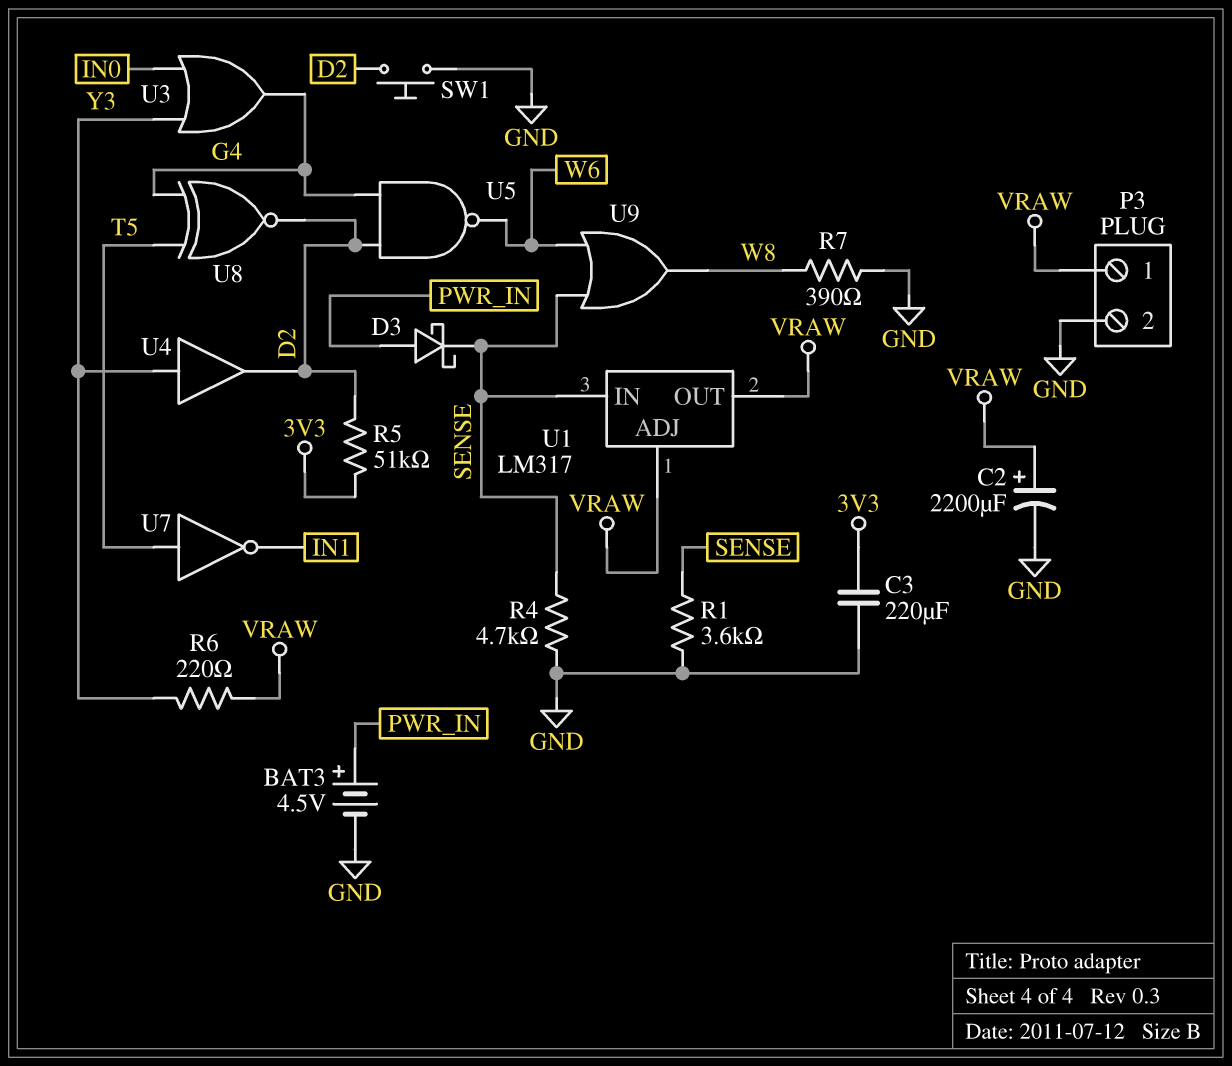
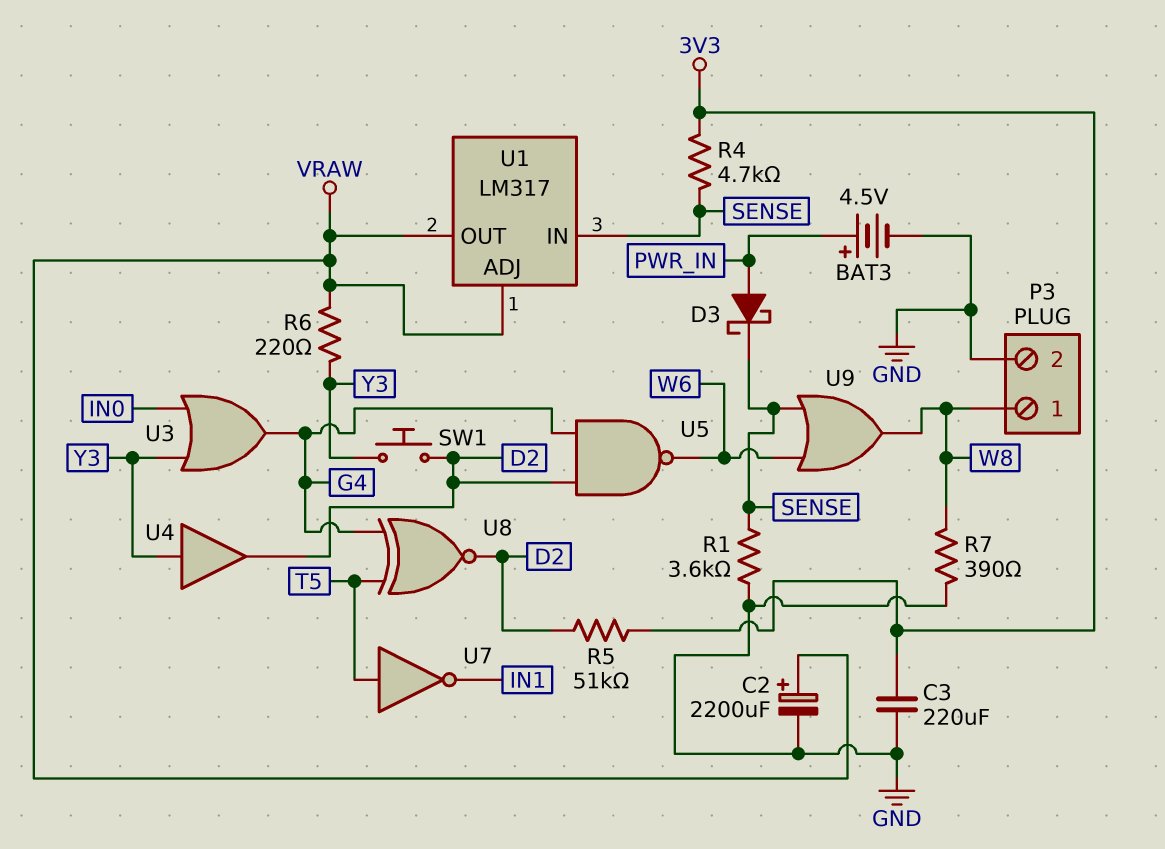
P3 pin 1: VRAW -> W8
R4: 4.7k (GND, SENSE) -> 4.7k (3V3, SENSE)
SW1: button (D2, GND) -> button (D2, Y3)

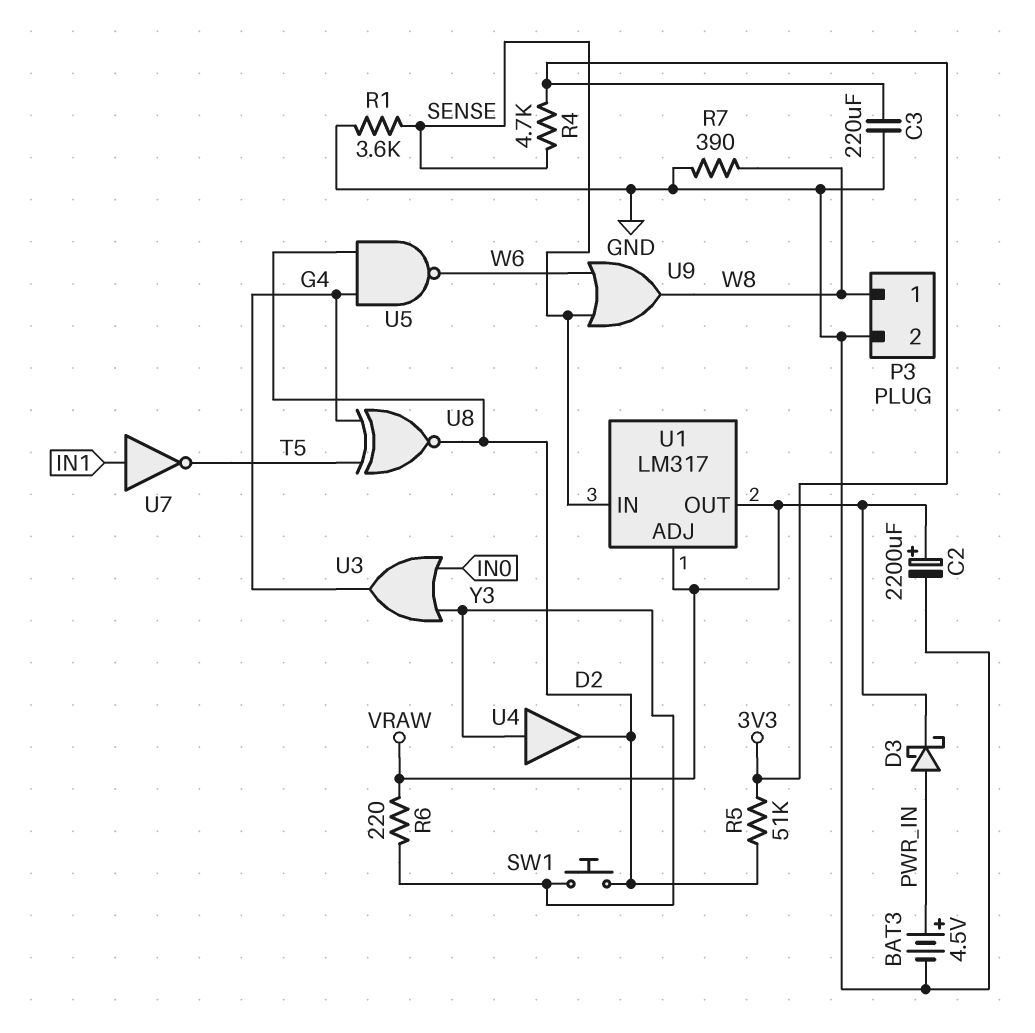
D3: schottky (A PWR_IN, K SENSE) -> schottky (A PWR_IN, K VRAW)
U7: NOT (in T5, out IN1) -> NOT (in IN1, out T5)

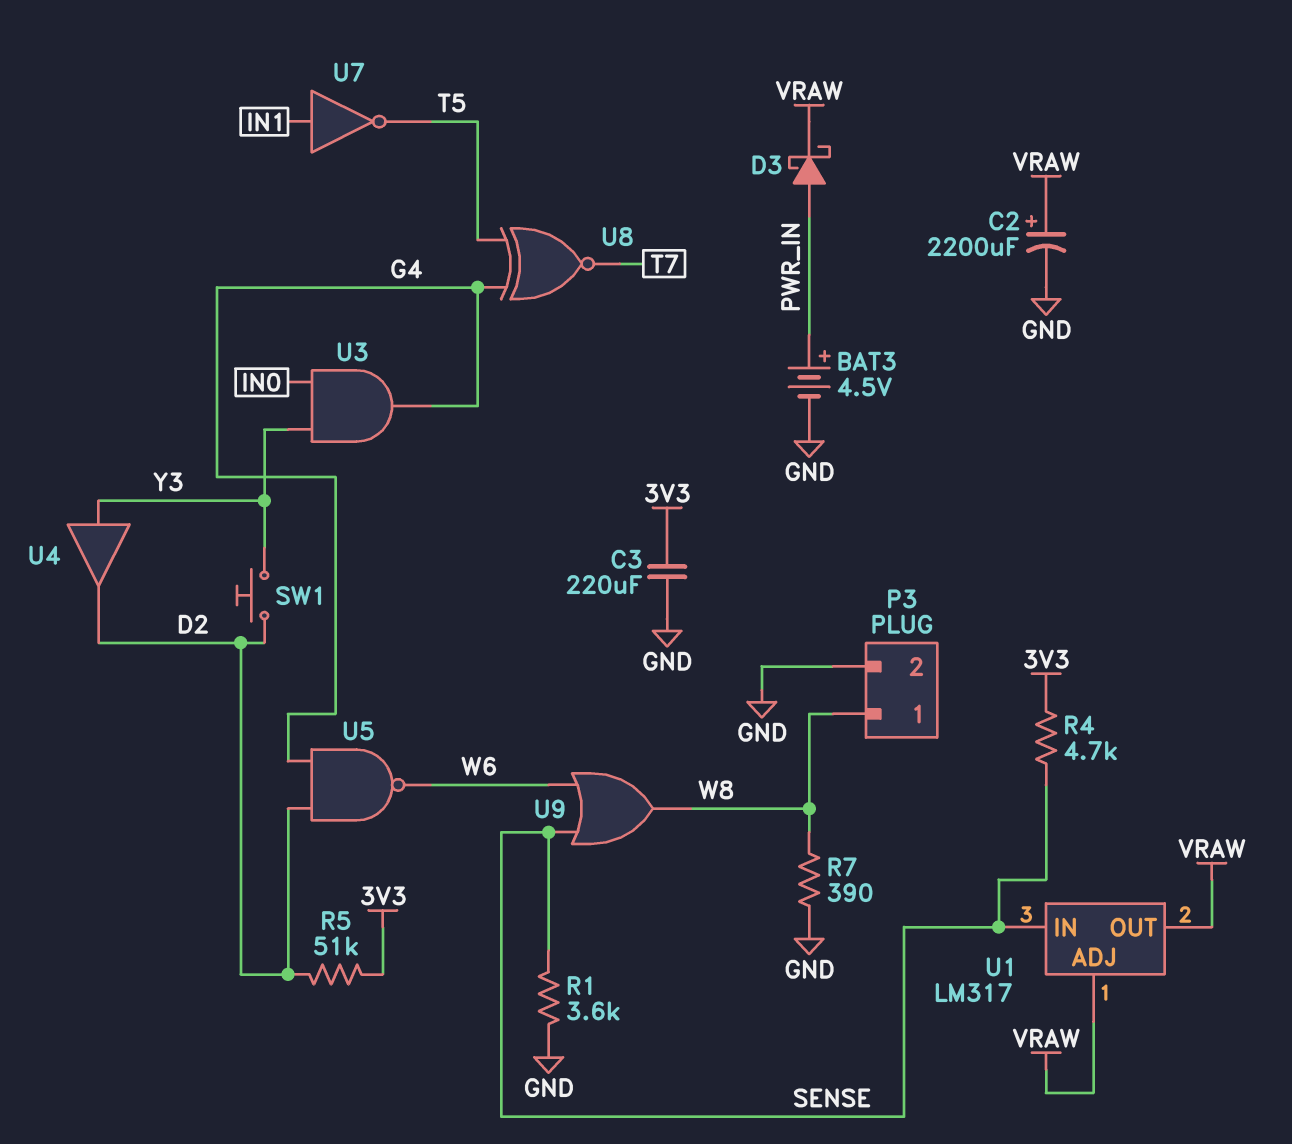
R6: 220 (VRAW, Y3) -> none
U3: OR (in IN0, in Y3, out G4) -> AND (in IN0, in Y3, out G4)
U8: XNOR (in G4, in T5, out D2) -> XNOR (in G4, in T5, out T7)

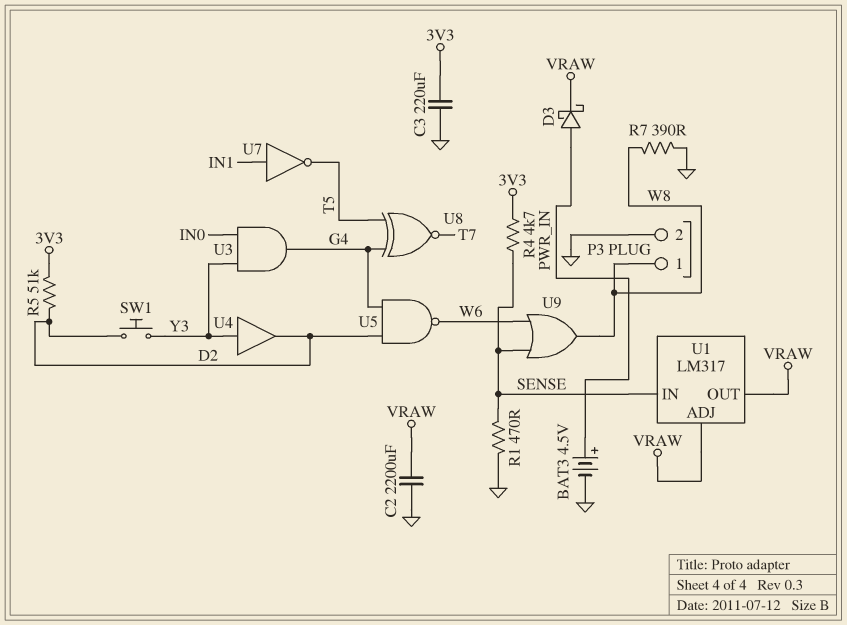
C2: 2200uF (plus VRAW, minus GND) -> 2200uF (GND, VRAW)
R1: 3.6k (GND, SENSE) -> 470 (GND, SENSE)

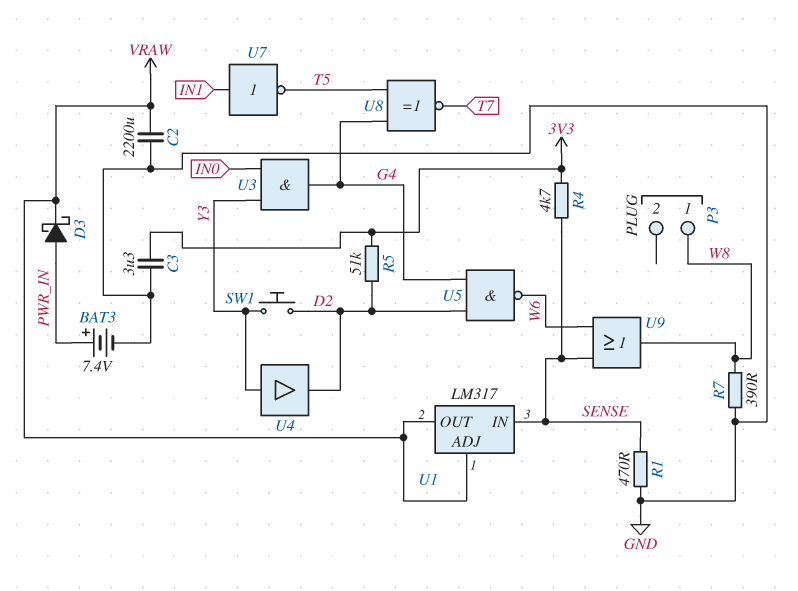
BAT3: 4.5V (plus PWR_IN, minus GND) -> 7.4V (plus PWR_IN, minus GND)
C3: 220uF (3V3, GND) -> 3.3uF (3V3, GND)
P3 pin 2: GND -> none

